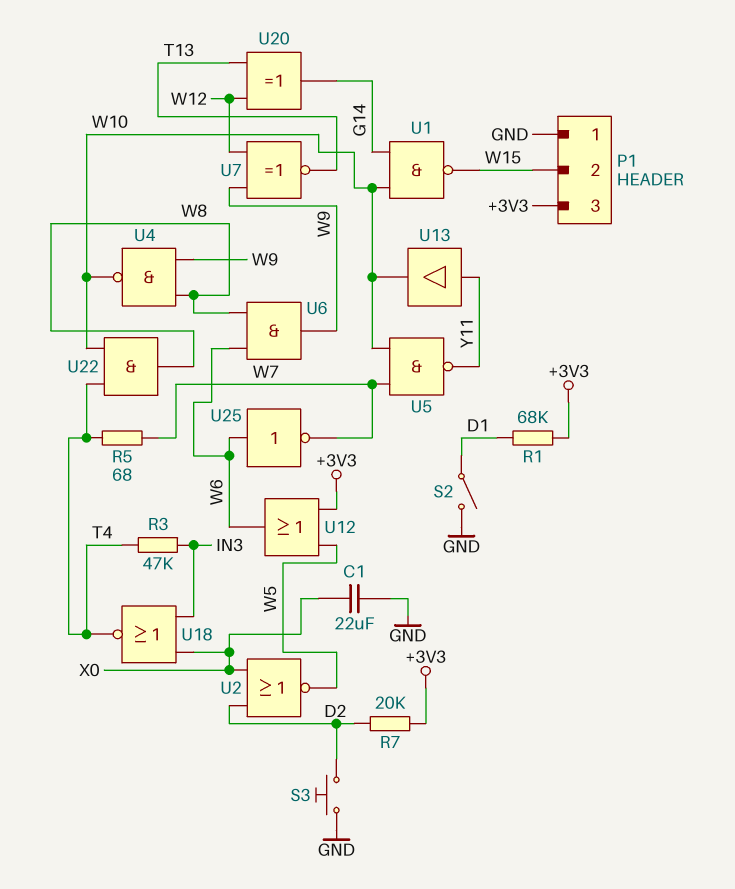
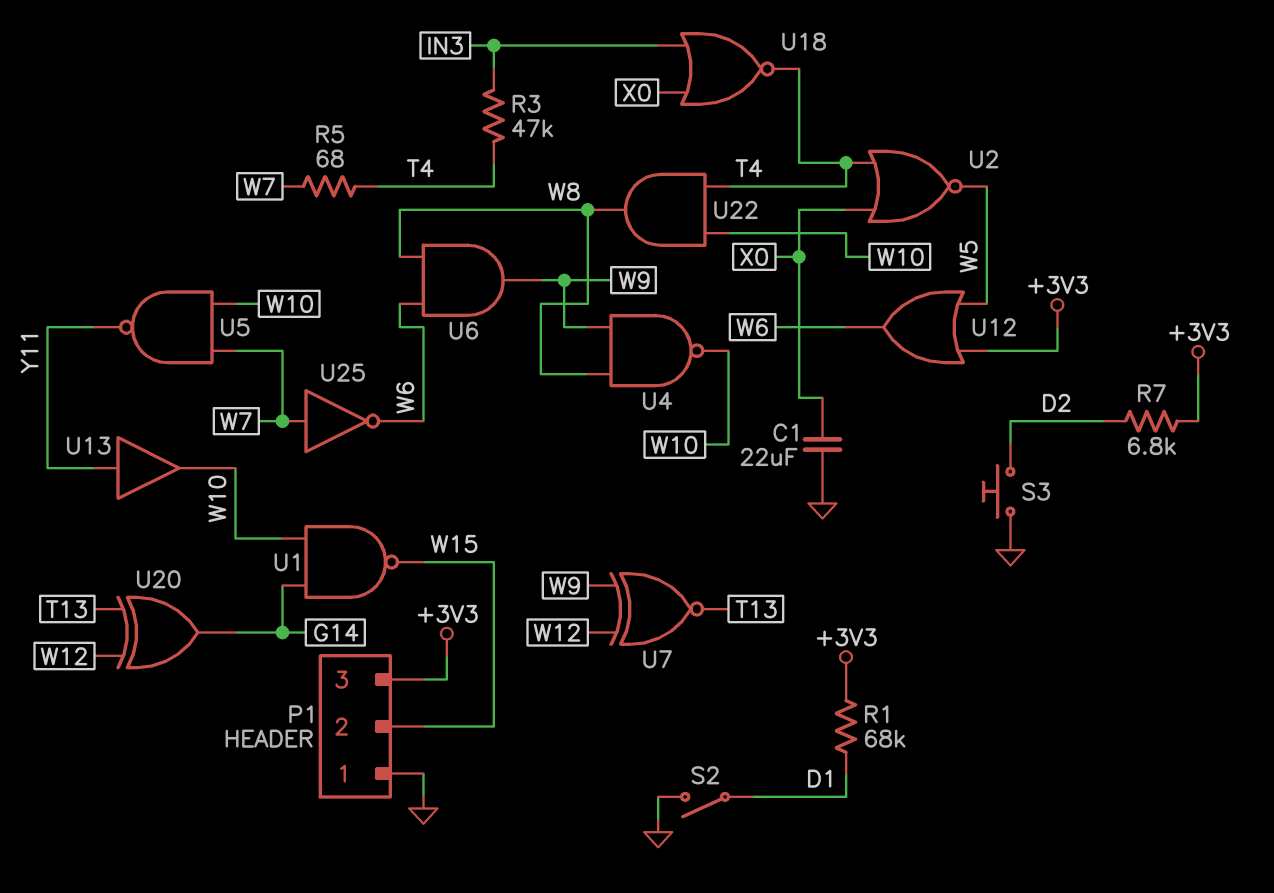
R7: 20k (+3V3, D2) -> 6.8k (+3V3, D2)
U2: NOR (in D2, in X0, out W5) -> NOR (in T4, in X0, out W5)
U25: NOT (in W6, out W7) -> NOT (in W7, out W6)

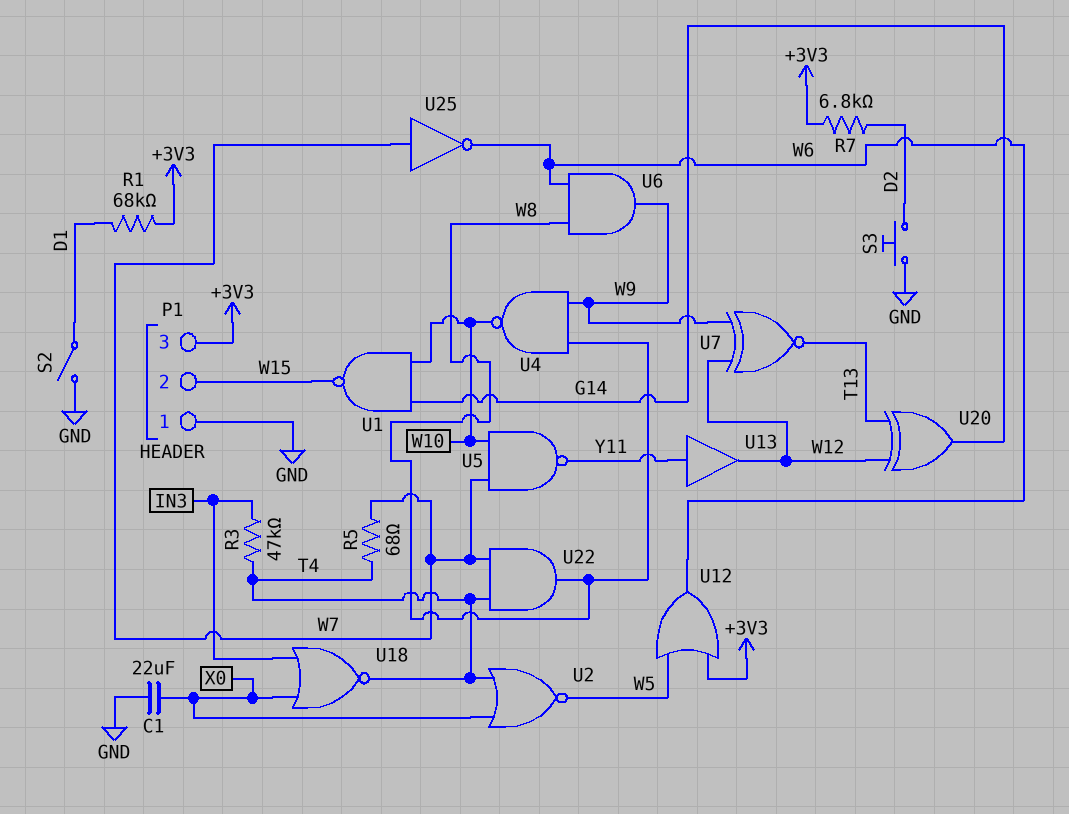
U13: buffer (in Y11, out W10) -> buffer (in Y11, out W12)
U22: AND (in T4, in W10, out W8) -> AND (in T4, in W7, out W8)

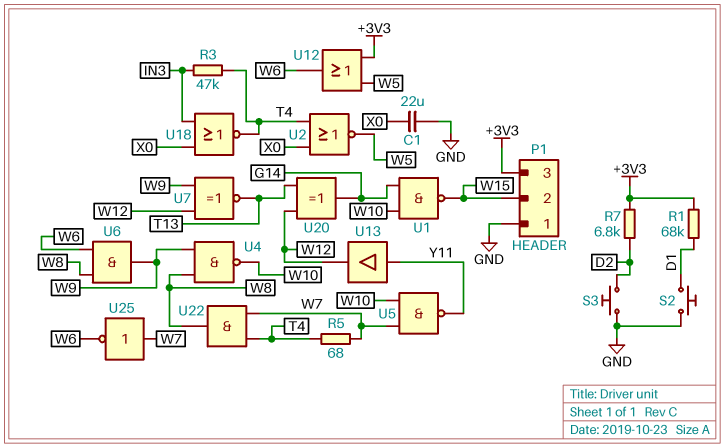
S2: switch (D1, GND) -> button (D1, GND)

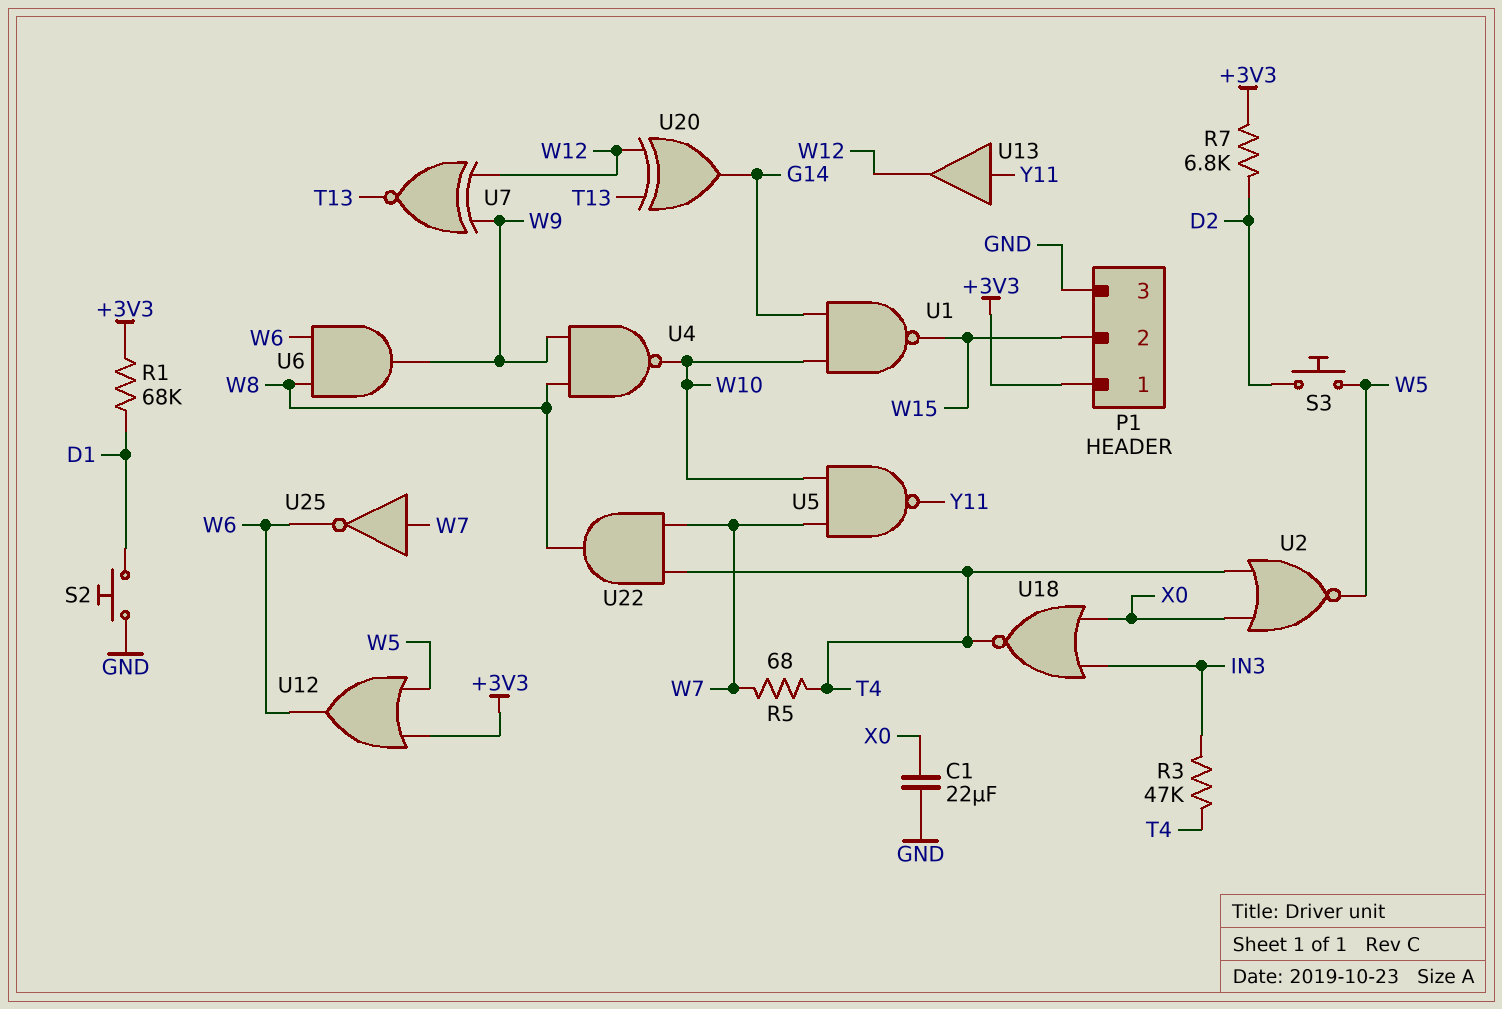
P1 pin 1: GND -> +3V3
P1 pin 3: +3V3 -> GND
S3: button (D2, GND) -> button (D2, W5)

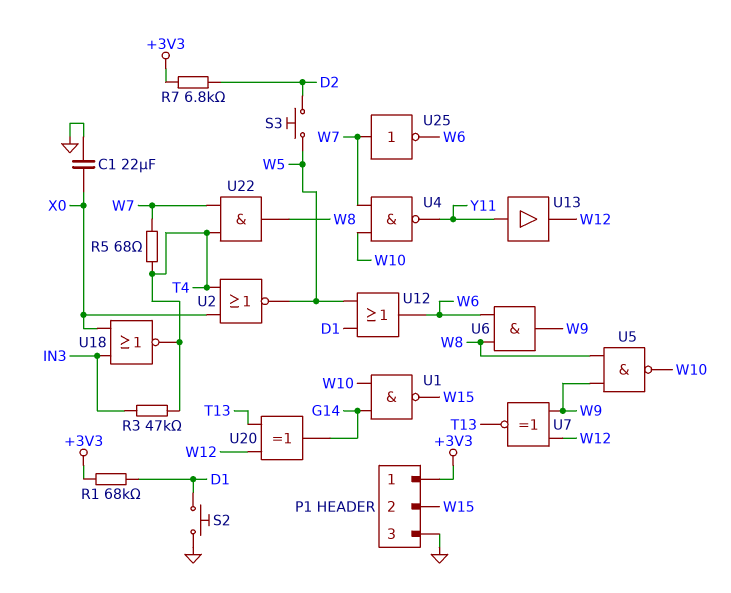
U4: NAND (in W8, in W9, out W10) -> NAND (in W7, in W10, out Y11)
U5: NAND (in W7, in W10, out Y11) -> NAND (in W8, in W9, out W10)
U12: OR (in +3V3, in W5, out W6) -> OR (in D1, in W5, out W6)

